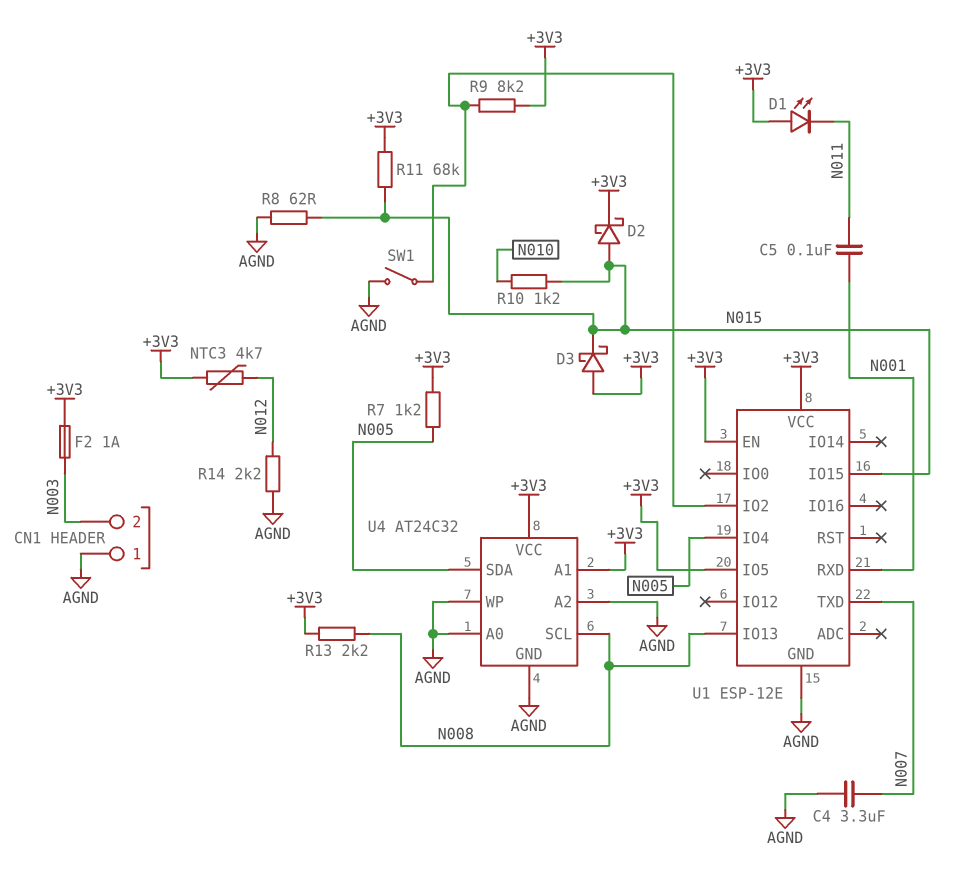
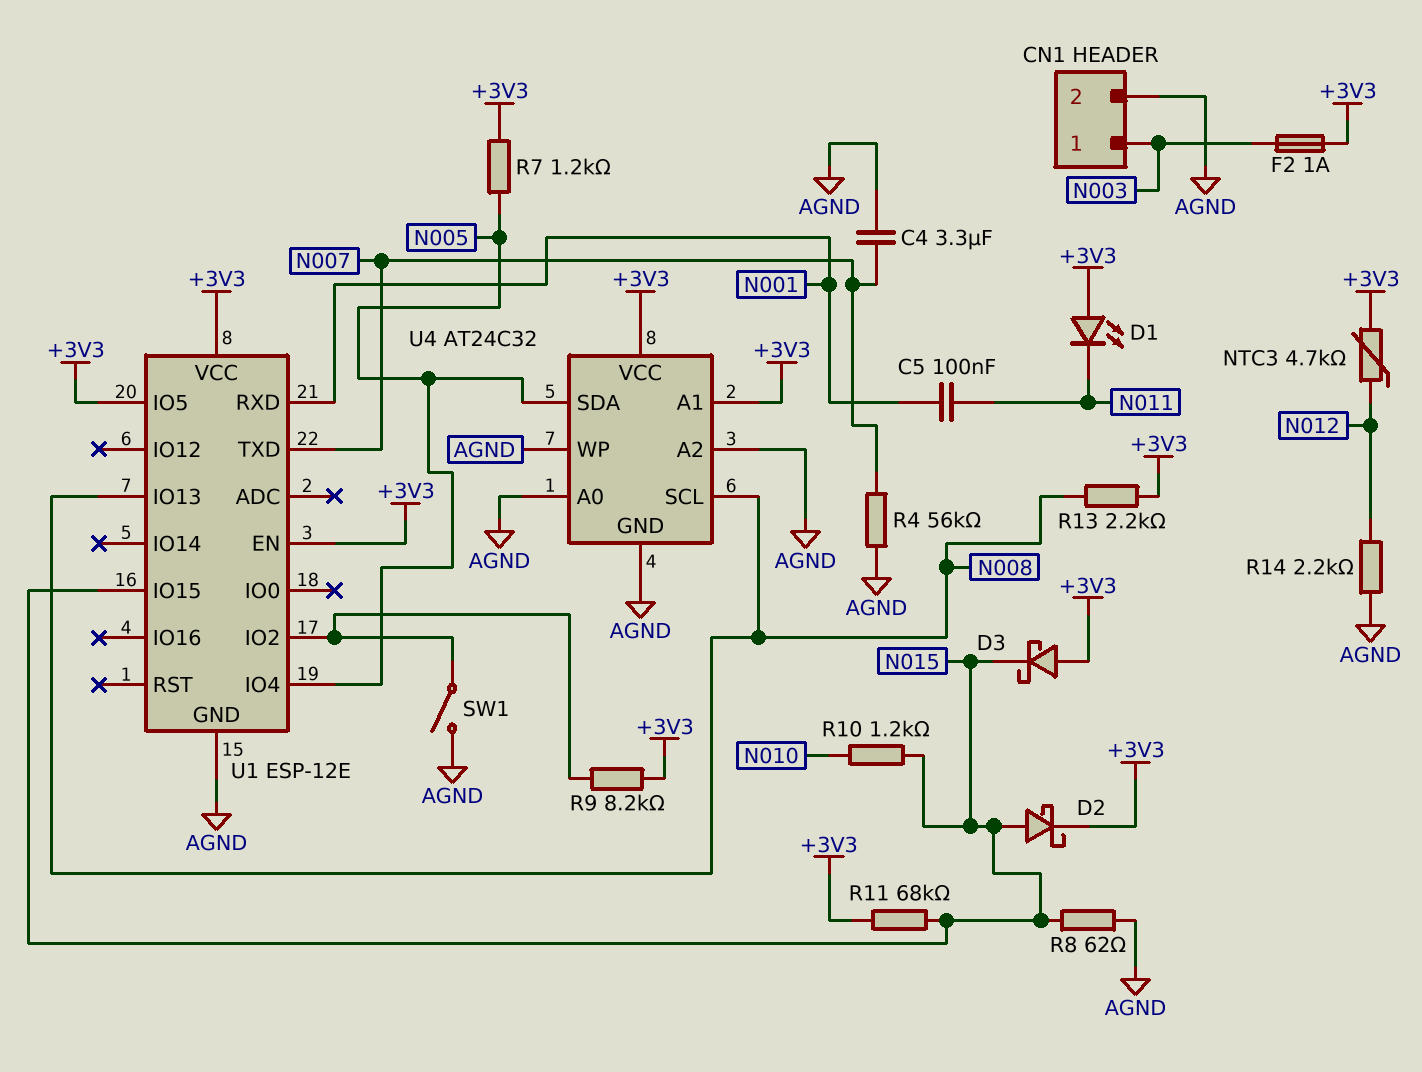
CN1 pin 1: AGND -> N003
CN1 pin 2: N003 -> AGND
R4: none -> 56k (AGND, N007)

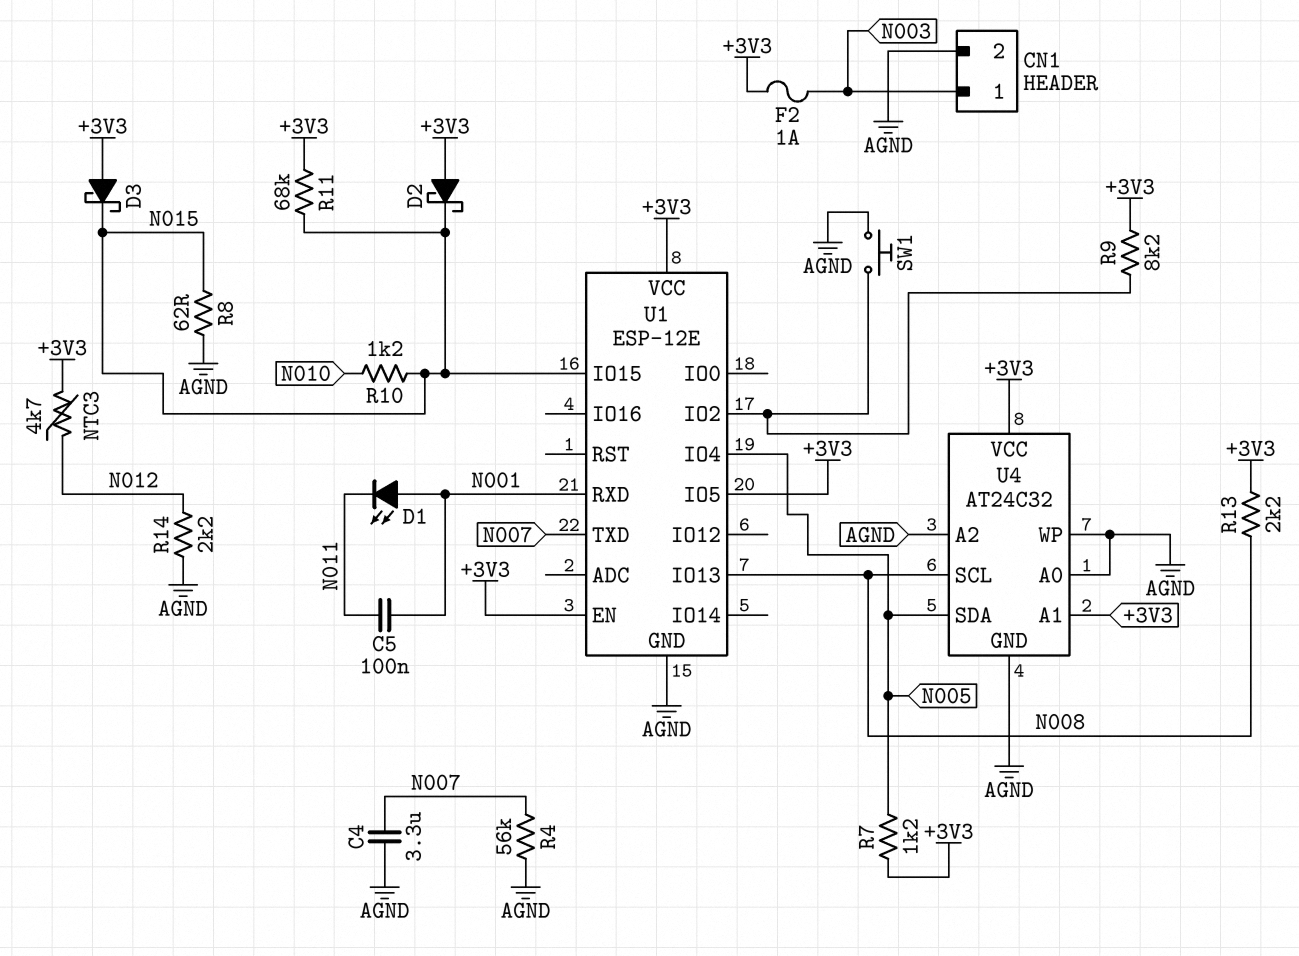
D1: LED (A +3V3, K N011) -> LED (A N001, K N011)
D2: schottky (A N015, K +3V3) -> schottky (A +3V3, K N015)
SW1: switch (AGND, U1/IO2) -> button (AGND, U1/IO2)

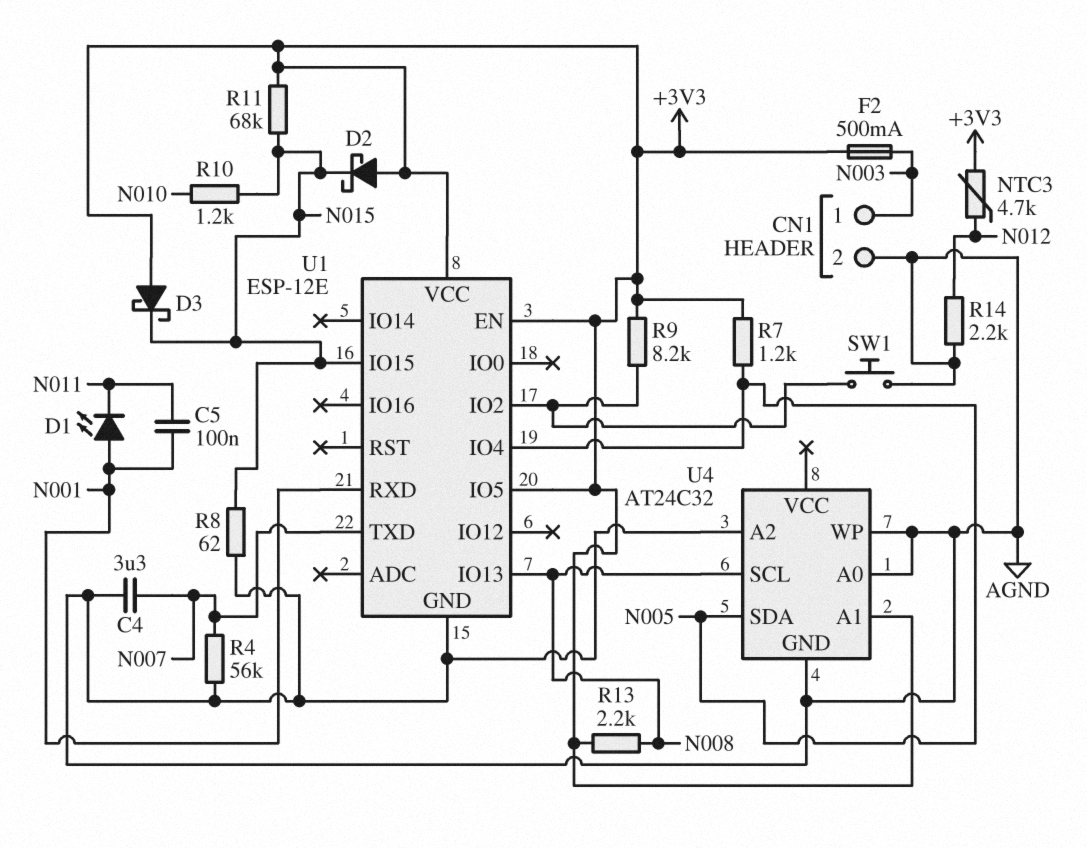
F2: 1A (+3V3, N003) -> 500mA (+3V3, N003)
U4 pin VCC: +3V3 -> none

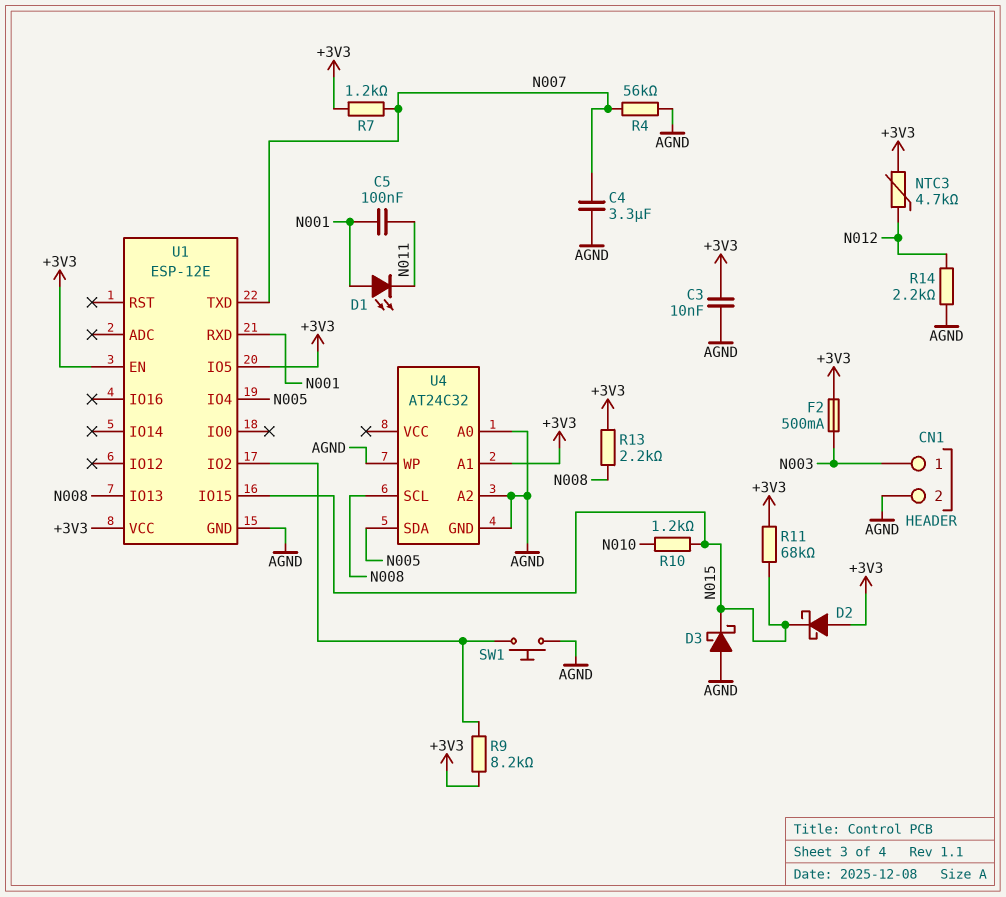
C3: none -> 10nF (+3V3, AGND)
D3: schottky (A +3V3, K N015) -> schottky (A AGND, K N015)
R7: 1.2k (+3V3, N005) -> 1.2k (+3V3, N007)
R8: 62 (AGND, N015) -> none

